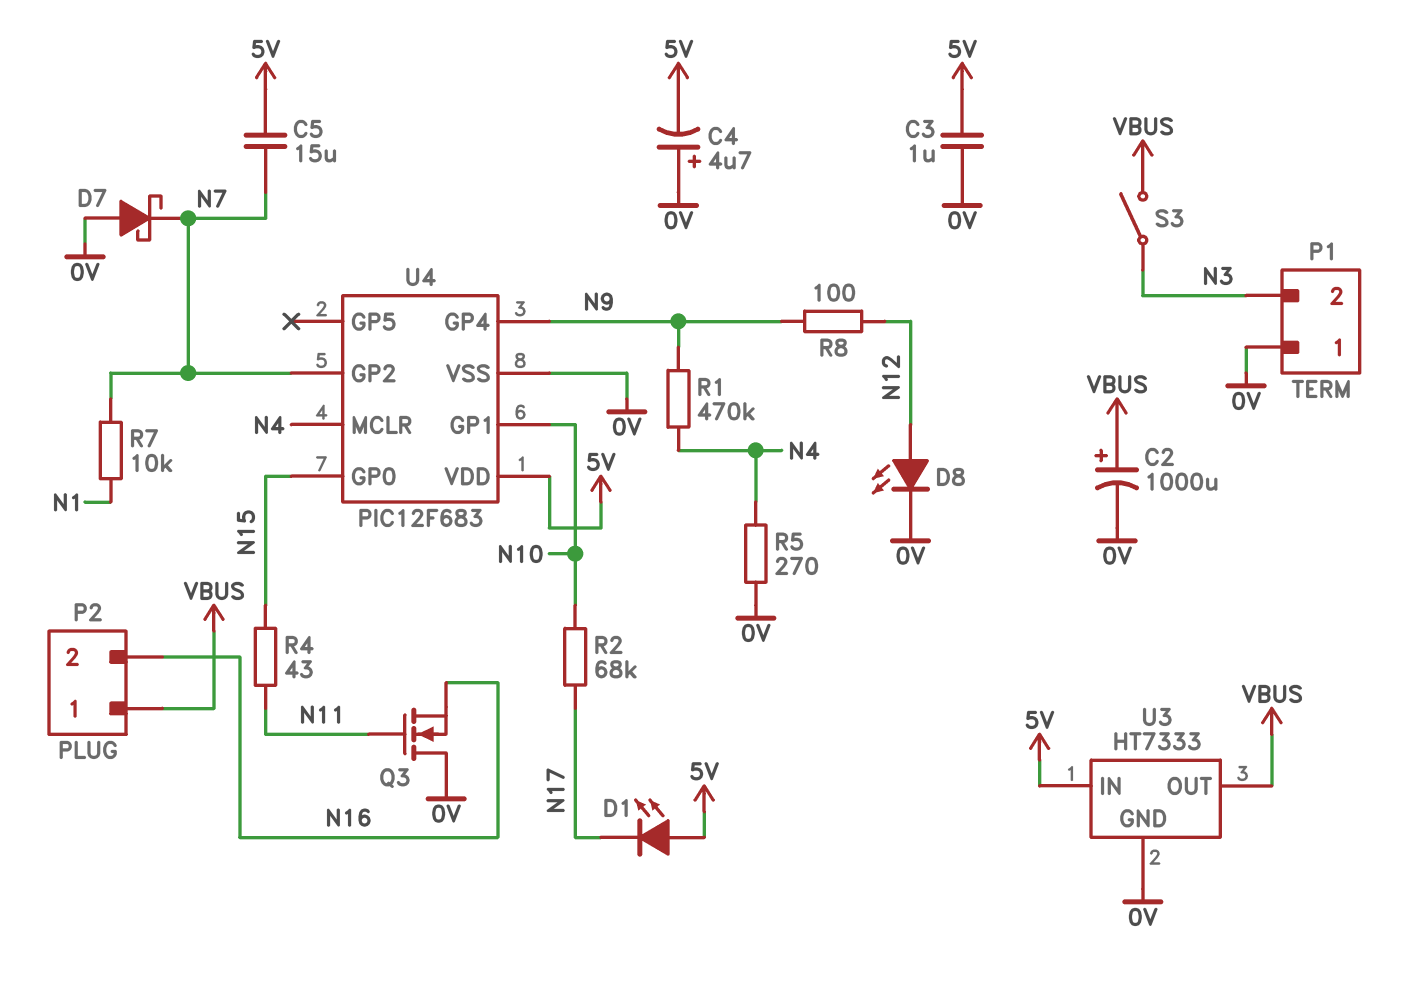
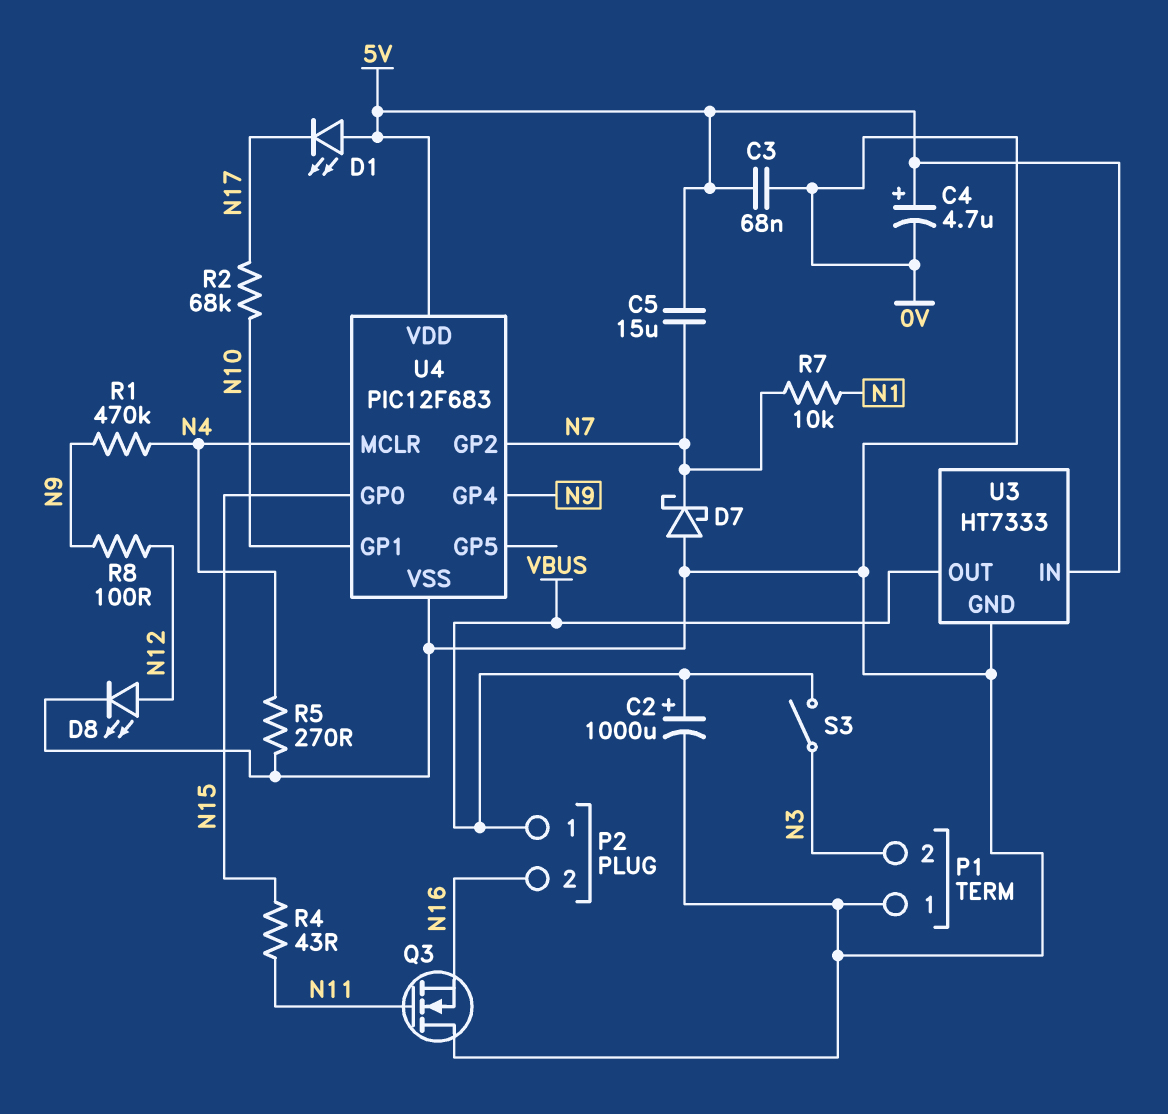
C3: 1uF (0V, 5V) -> 68nF (0V, 5V)
C4: 4.7uF (plus 0V, minus 5V) -> 4.7uF (plus 5V, minus 0V)

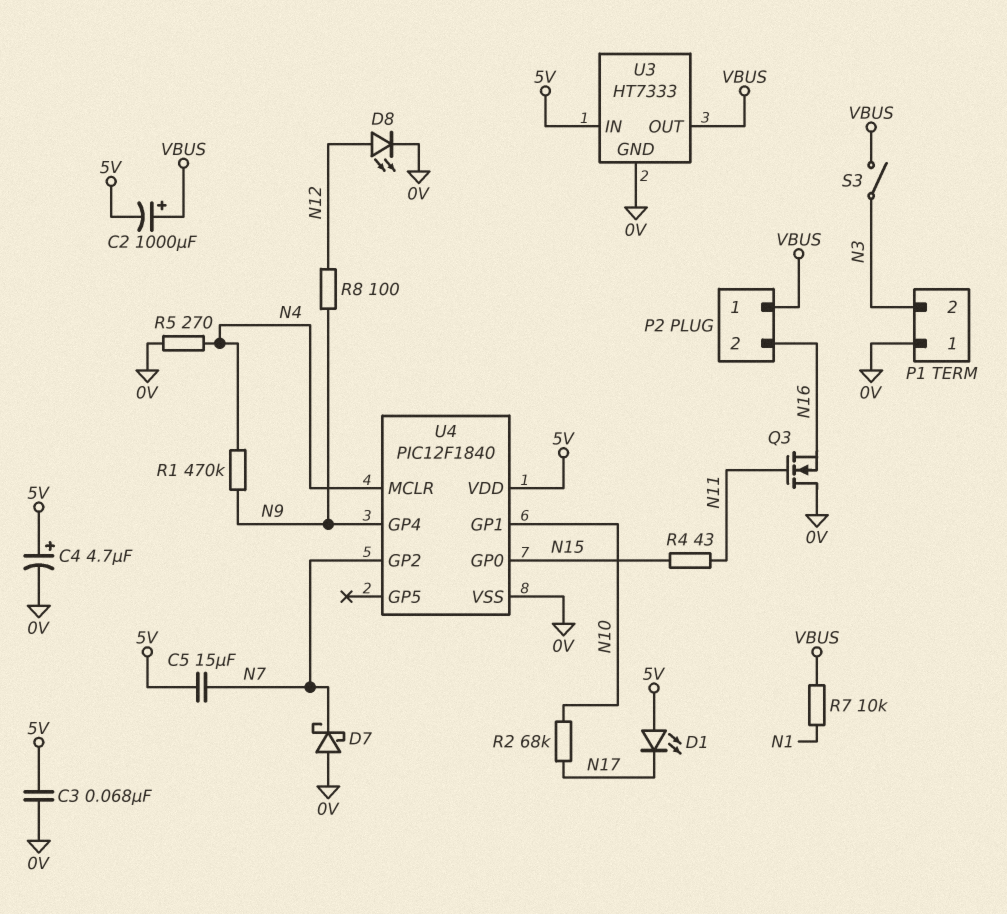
C2: 1000uF (plus VBUS, minus 0V) -> 1000uF (plus VBUS, minus 5V)
R7: 10k (N1, N7) -> 10k (N1, VBUS)
U4: PIC12F683 -> PIC12F1840

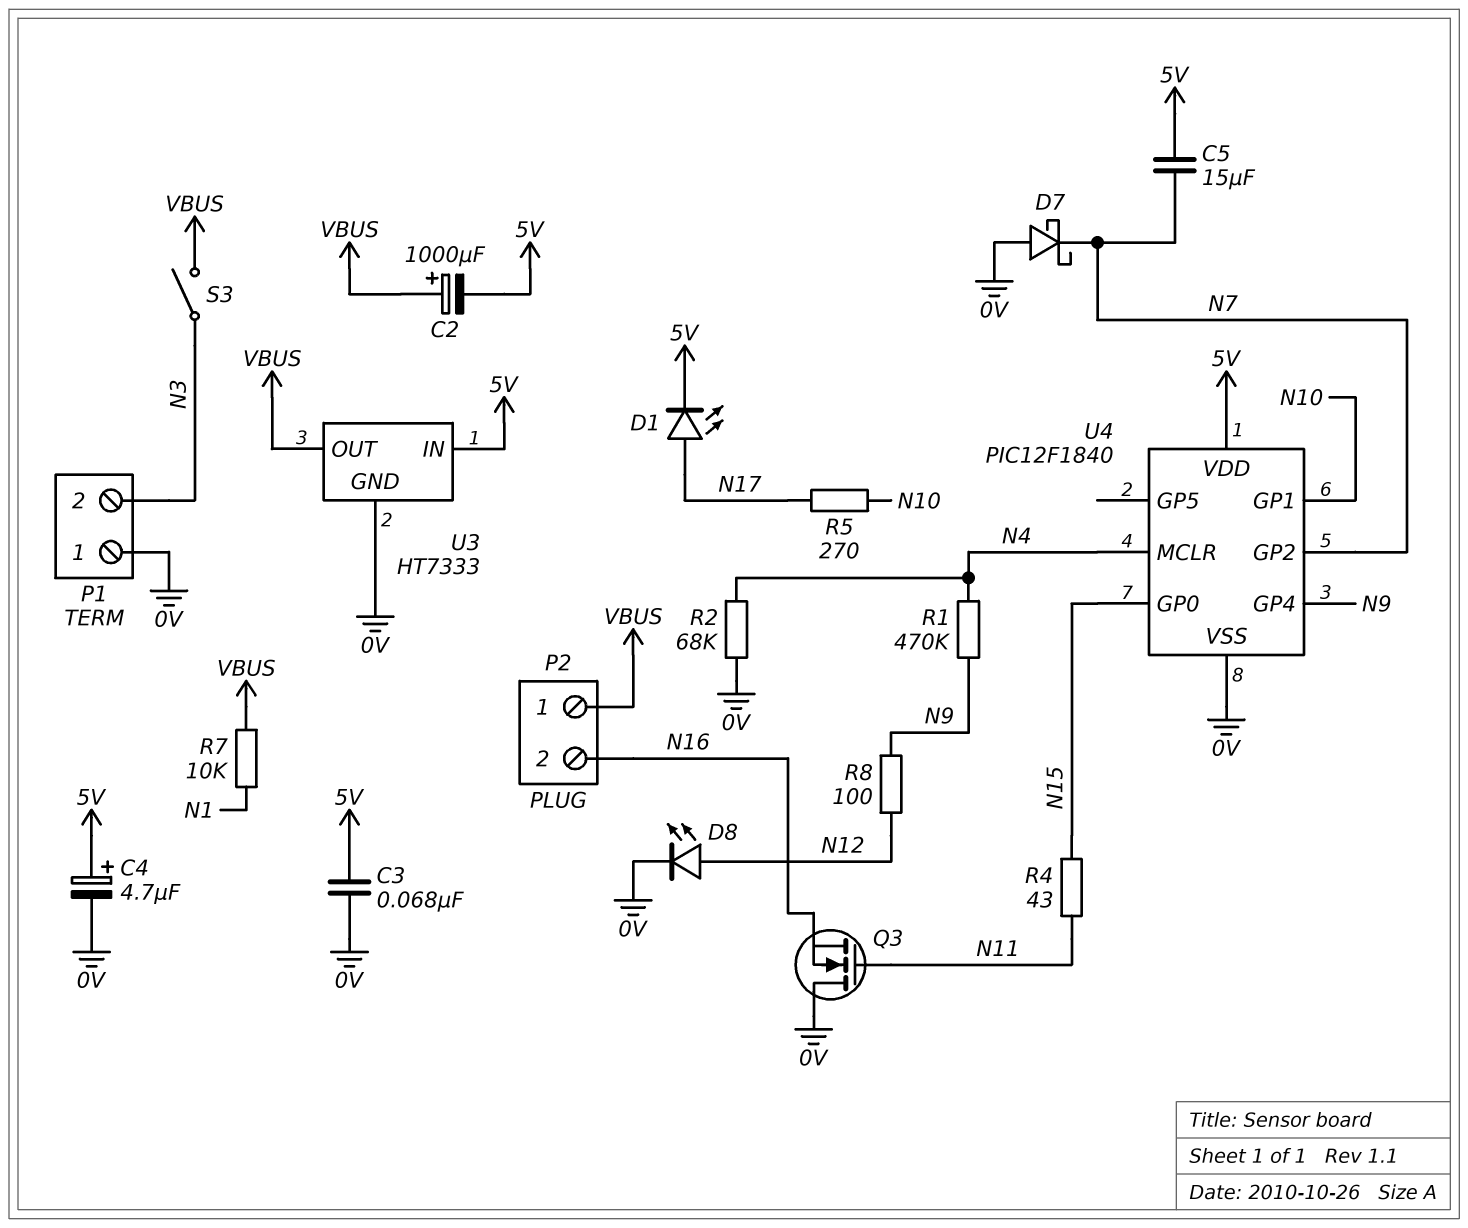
D1: LED (A 5V, K N17) -> LED (A N17, K 5V)
R2: 68k (N10, N17) -> 68k (0V, N4)
R5: 270 (0V, N4) -> 270 (N10, N17)

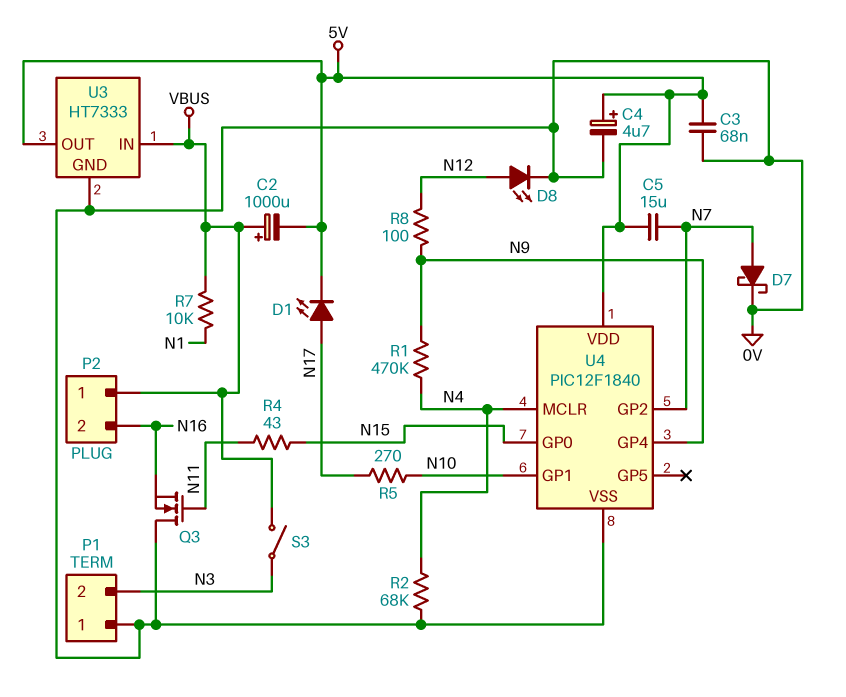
D7: schottky (A 0V, K N7) -> schottky (A N7, K 0V)
U3 pin IN: 5V -> VBUS
U3 pin OUT: VBUS -> 5V

